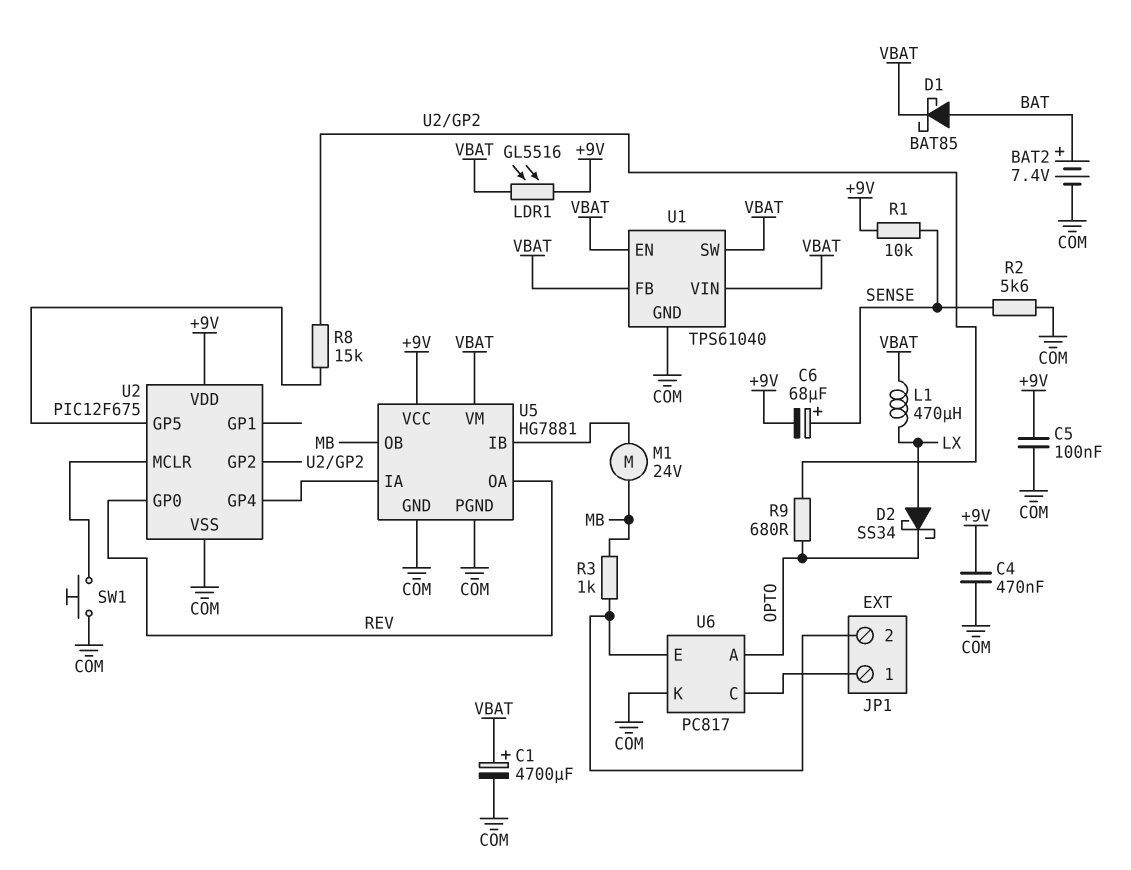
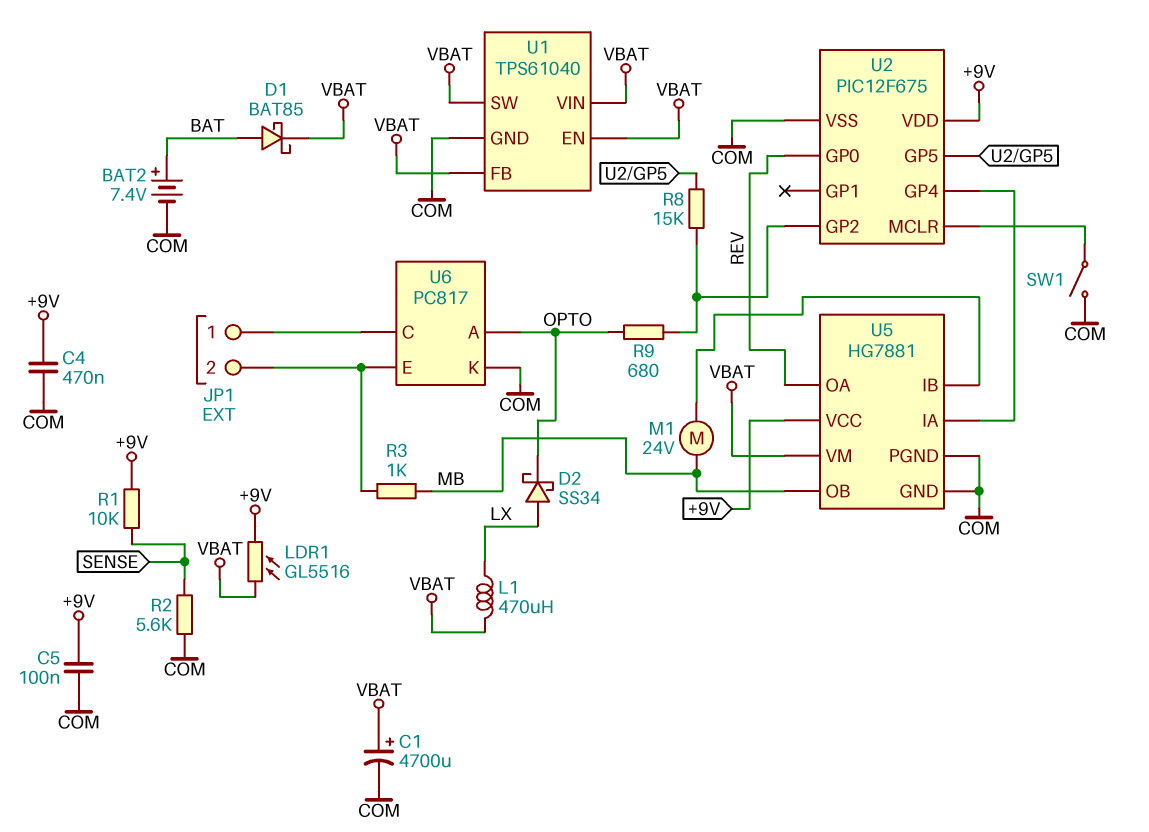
C6: 68uF (plus SENSE, minus +9V) -> none
SW1: button (COM, U2/MCLR) -> switch (COM, U2/MCLR)

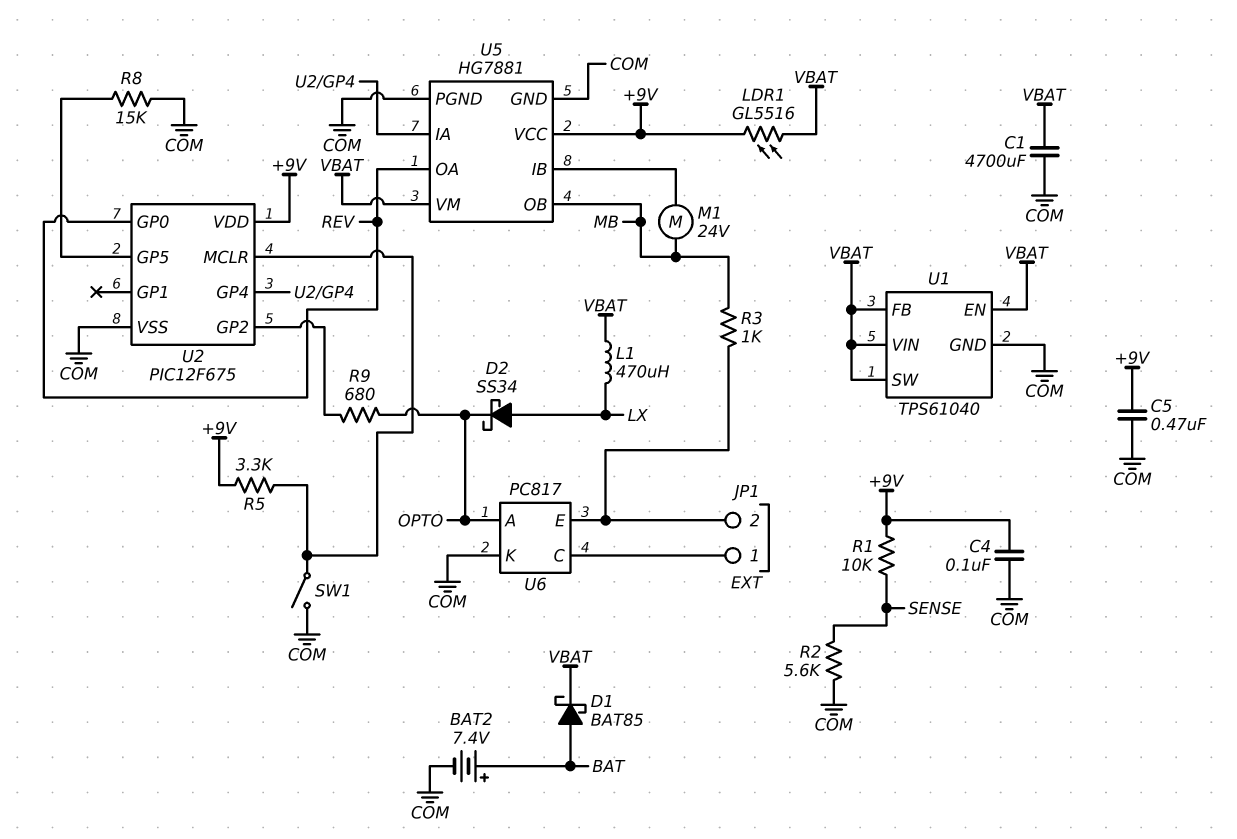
C1: 4700uF (plus VBAT, minus COM) -> 4700uF (COM, VBAT)
C4: 470nF (+9V, COM) -> 100nF (+9V, COM)
C5: 100nF (+9V, COM) -> 470nF (+9V, COM)
R5: none -> 3.3k (+9V, U2/MCLR)
R8: 15k (U2/GP2, U2/GP5) -> 15k (COM, U2/GP5)

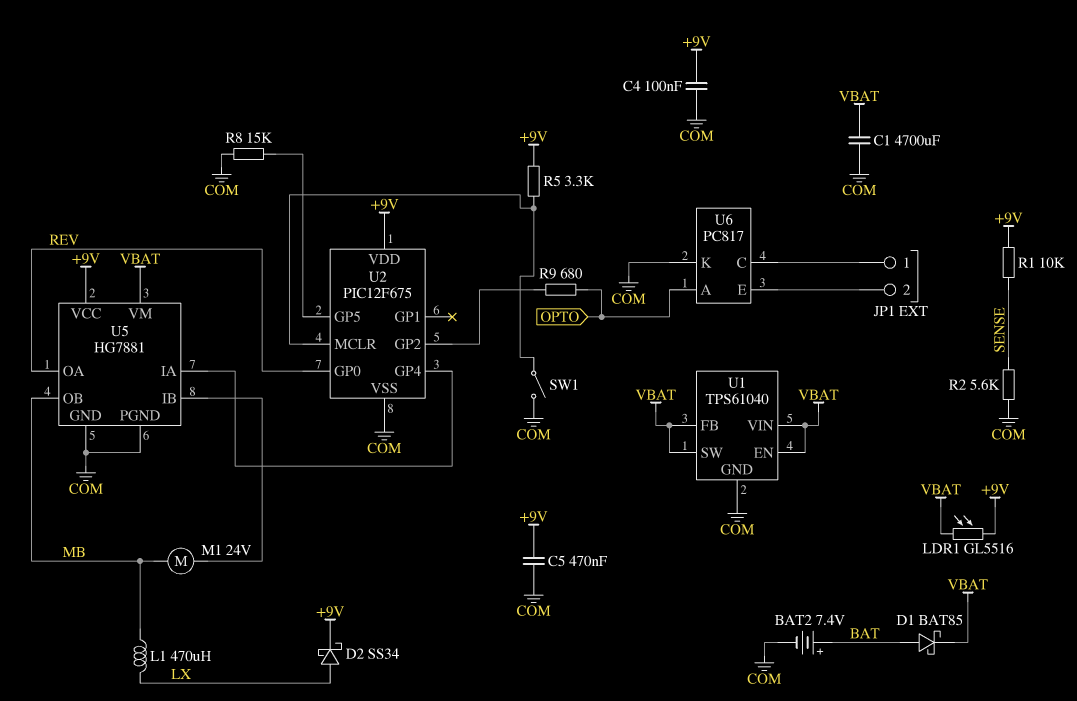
D2: schottky SS34 (A LX, K OPTO) -> schottky SS34 (A LX, K +9V)
L1: 470uH (LX, VBAT) -> 470uH (LX, MB)
R3: 1k (JP1/2, MB) -> none

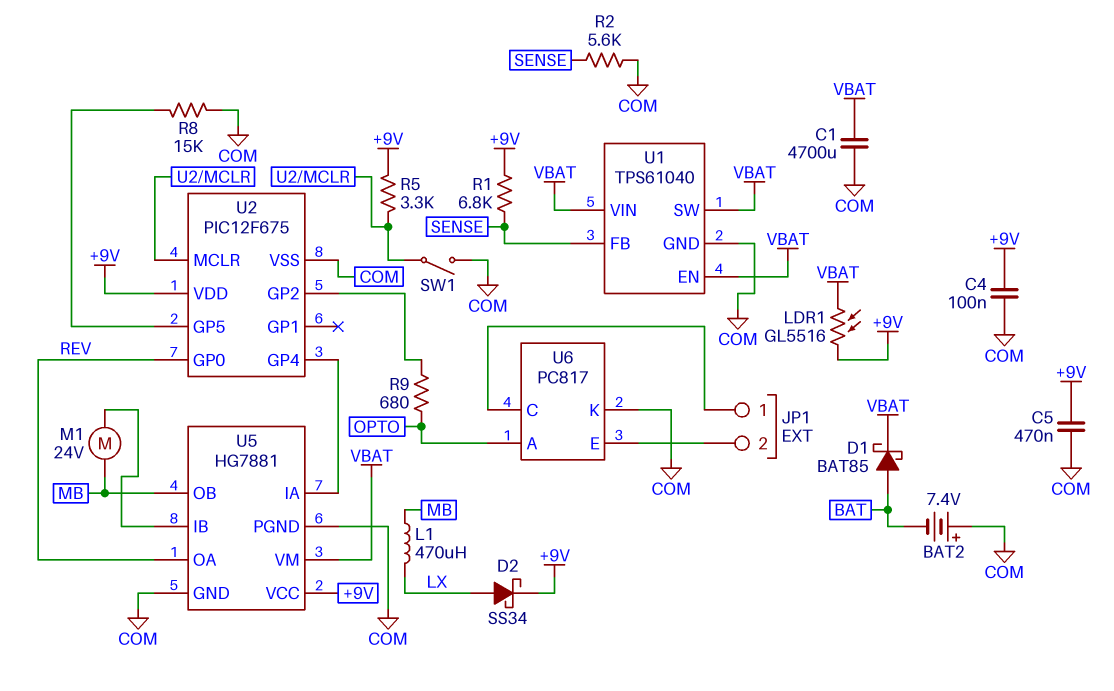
BAT2: 7.4V (plus BAT, minus COM) -> 7.4V (plus COM, minus BAT)
R1: 10k (+9V, SENSE) -> 6.8k (+9V, SENSE)
U1 pin FB: VBAT -> SENSE

